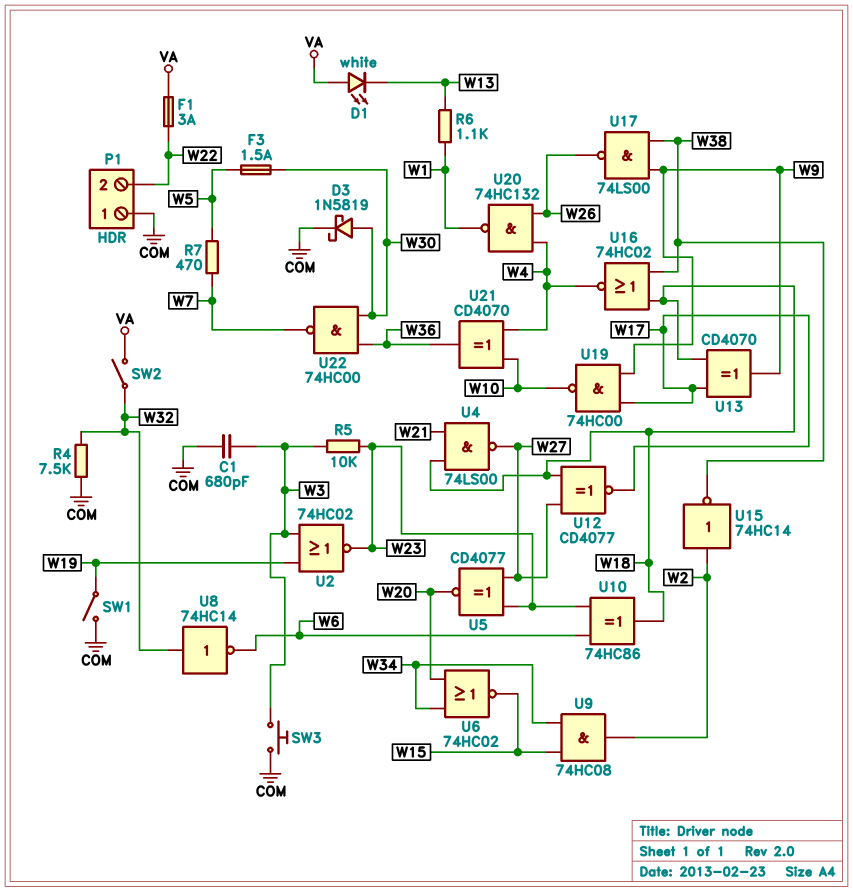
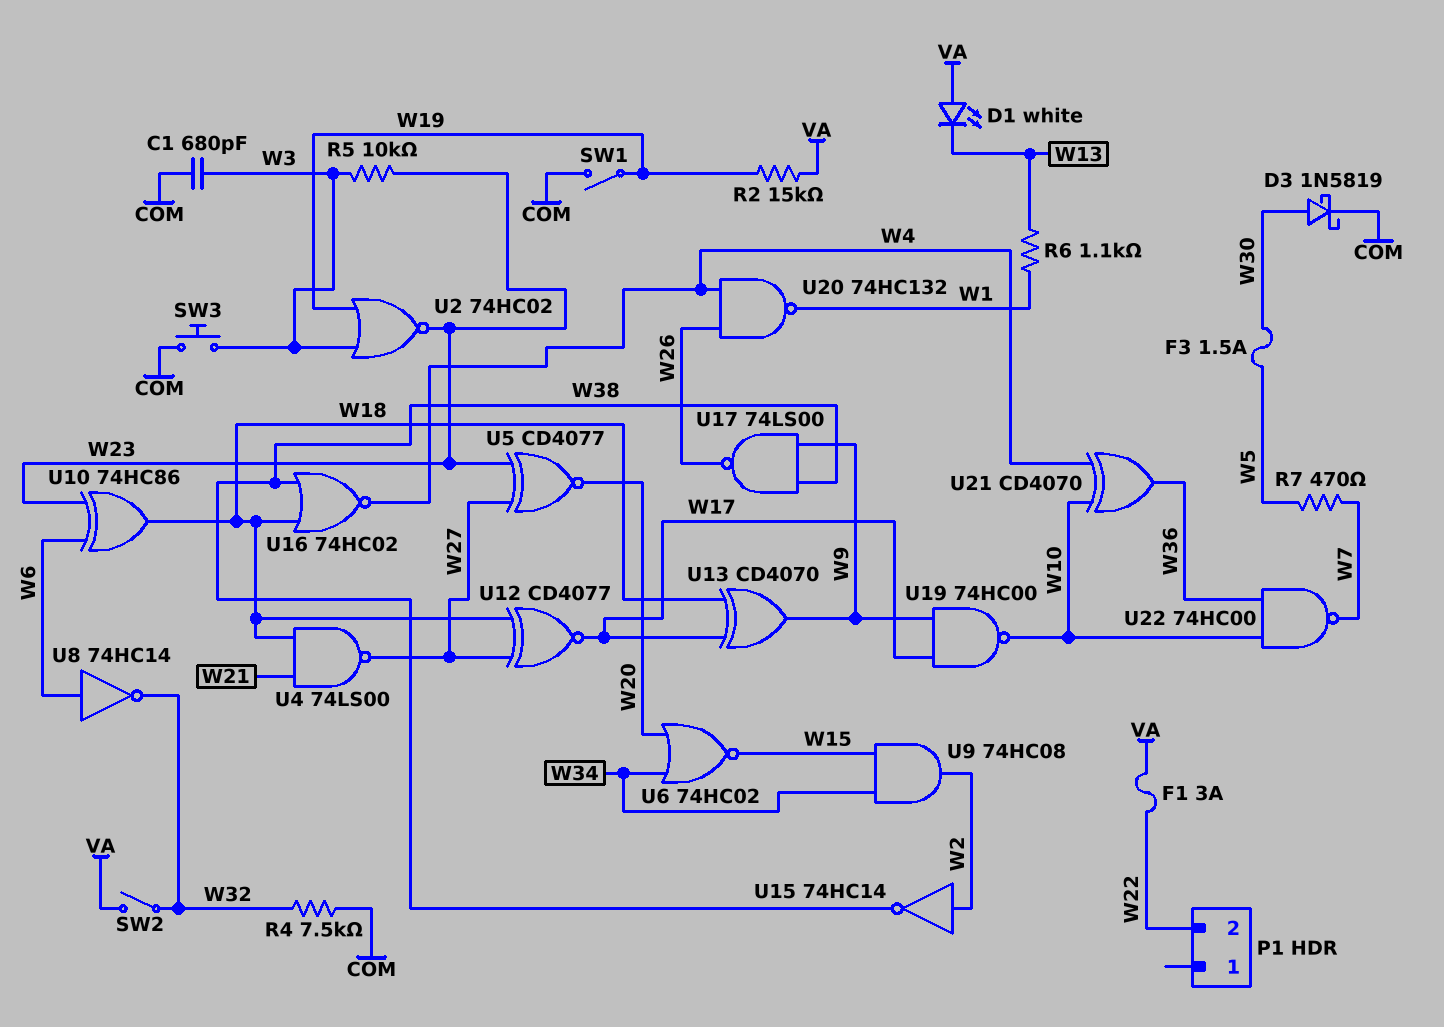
P1 pin 1: COM -> none
R2: none -> 15k (VA, W19)
U8: NOT 74HC14 (in W32, out W6) -> NOT 74HC14 (in W6, out W32)
U22: NAND 74HC00 (in W30, in W36, out W7) -> NAND 74HC00 (in W10, in W36, out W7)

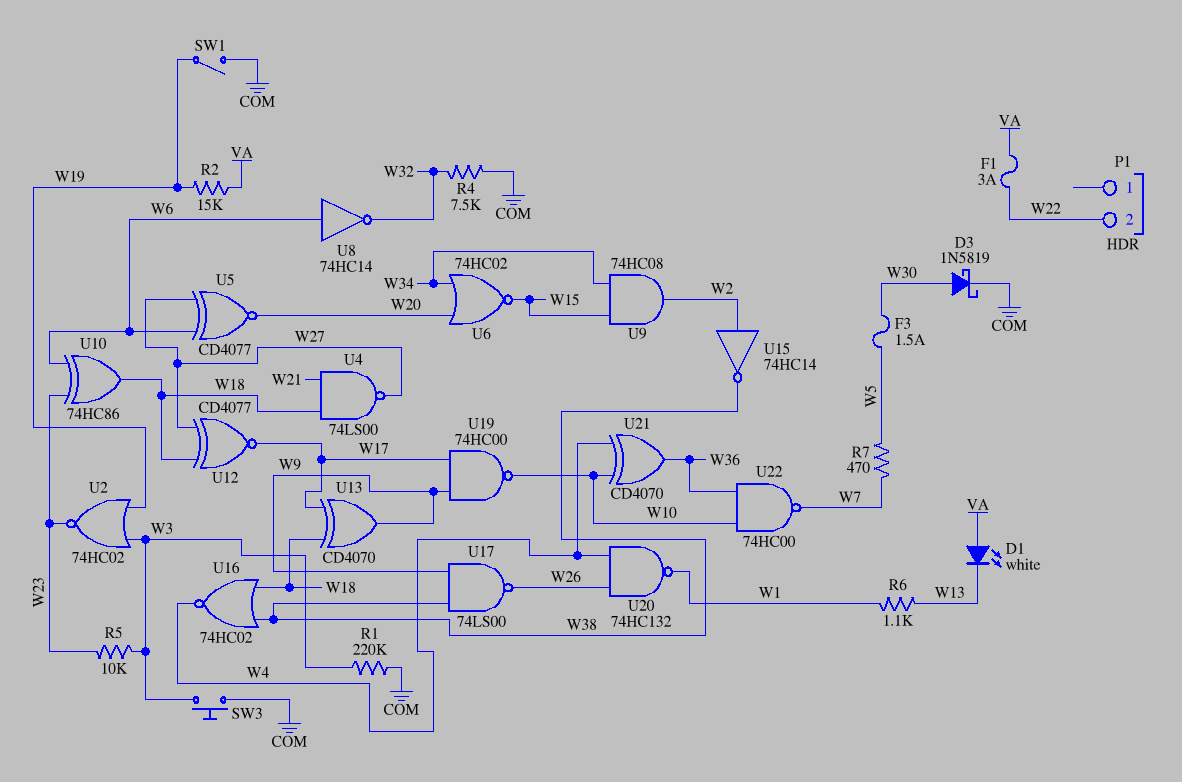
C1: 680pF (COM, W3) -> none
R1: none -> 220k (COM, W3)
SW2: switch (VA, W32) -> none
U5: XNOR CD4077 (in W23, in W27, out W20) -> XNOR CD4077 (in W6, in W27, out W20)

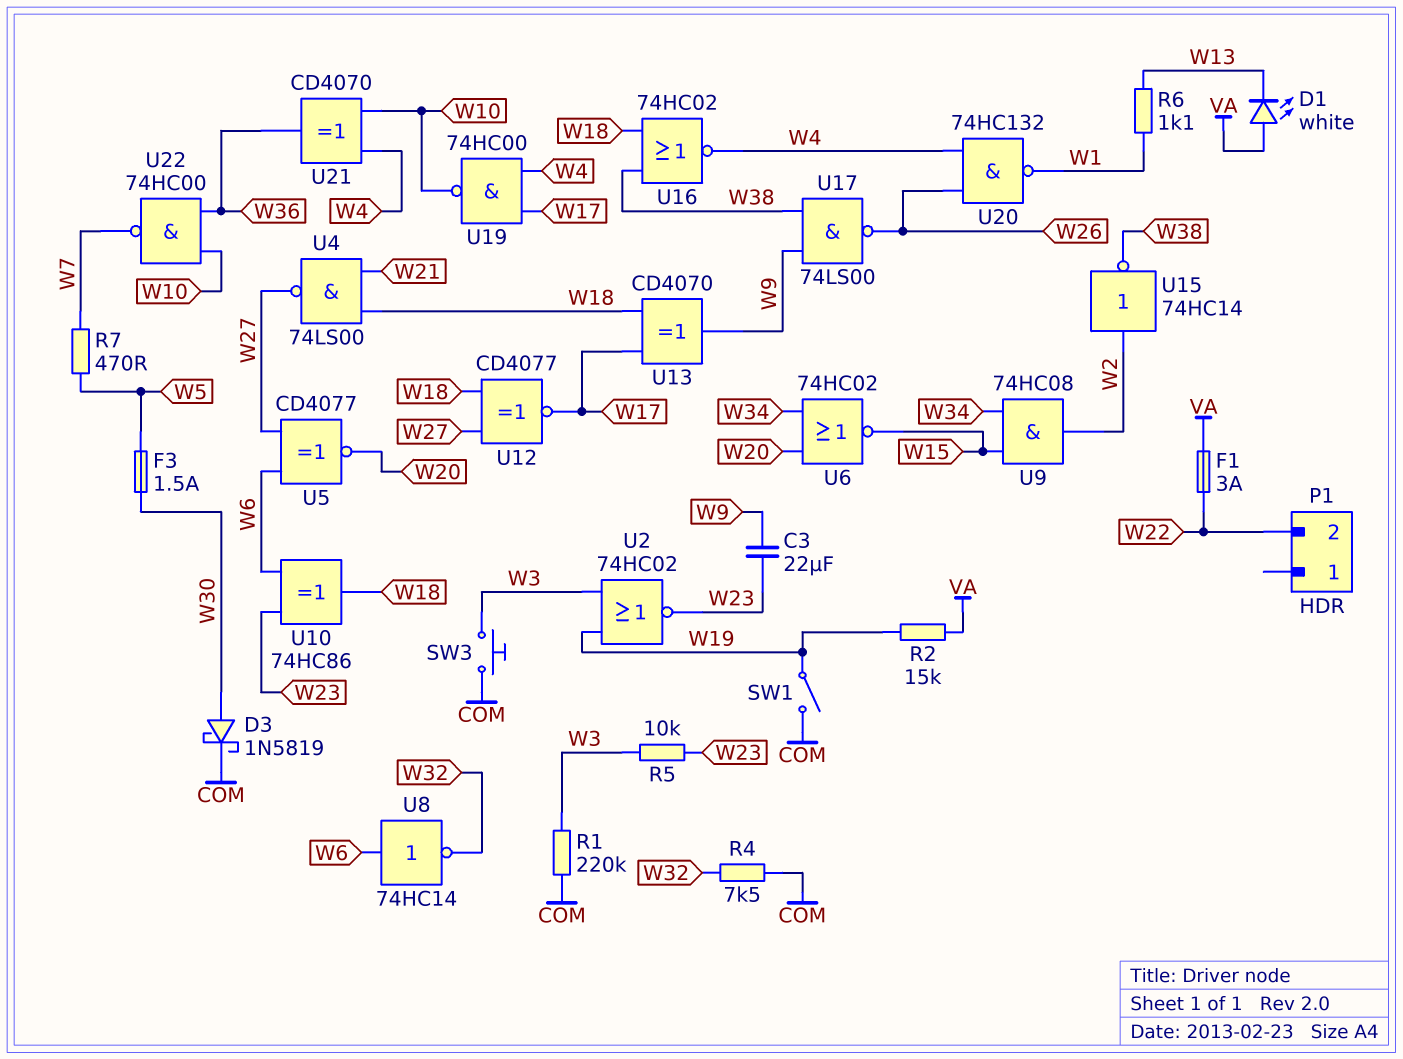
C3: none -> 22uF (W9, W23)
U19: NAND 74HC00 (in W9, in W17, out W10) -> NAND 74HC00 (in W4, in W17, out W10)

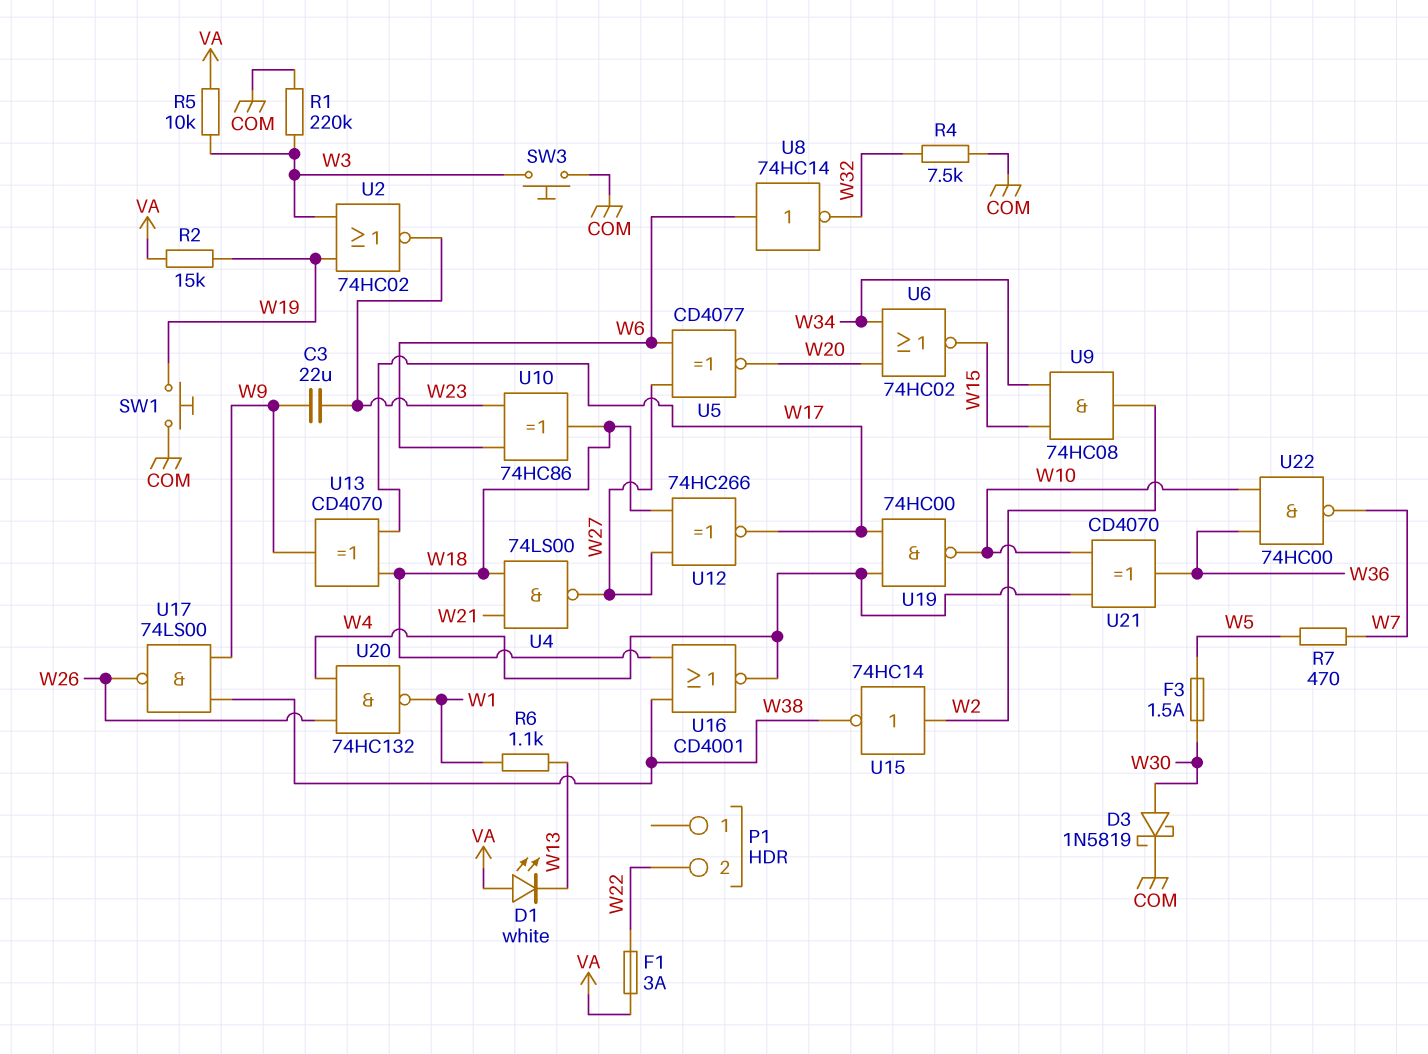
R5: 10k (W3, W23) -> 10k (VA, W3)
SW1: switch (COM, W19) -> button (COM, W19)
U12: XNOR CD4077 (in W18, in W27, out W17) -> XNOR 74HC266 (in W18, in W27, out W17)
U16: NOR 74HC02 (in W18, in W38, out W4) -> NOR CD4001 (in W18, in W38, out W4)

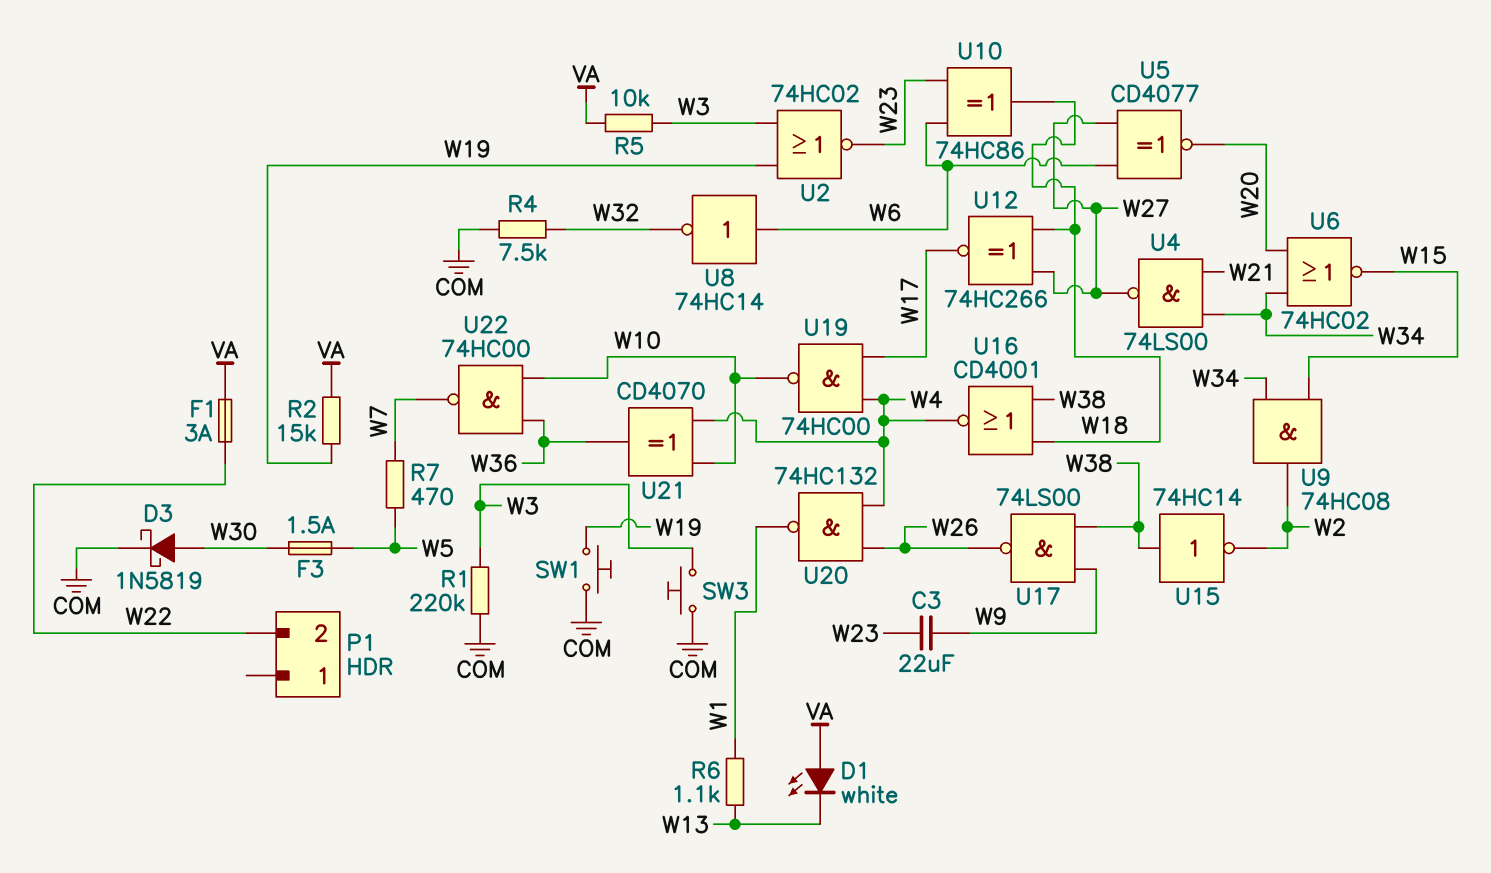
U4: NAND 74LS00 (in W18, in W21, out W27) -> NAND 74LS00 (in W21, in W34, out W27)
U13: XOR CD4070 (in W17, in W18, out W9) -> none
U15: NOT 74HC14 (in W2, out W38) -> NOT 74HC14 (in W38, out W2)

